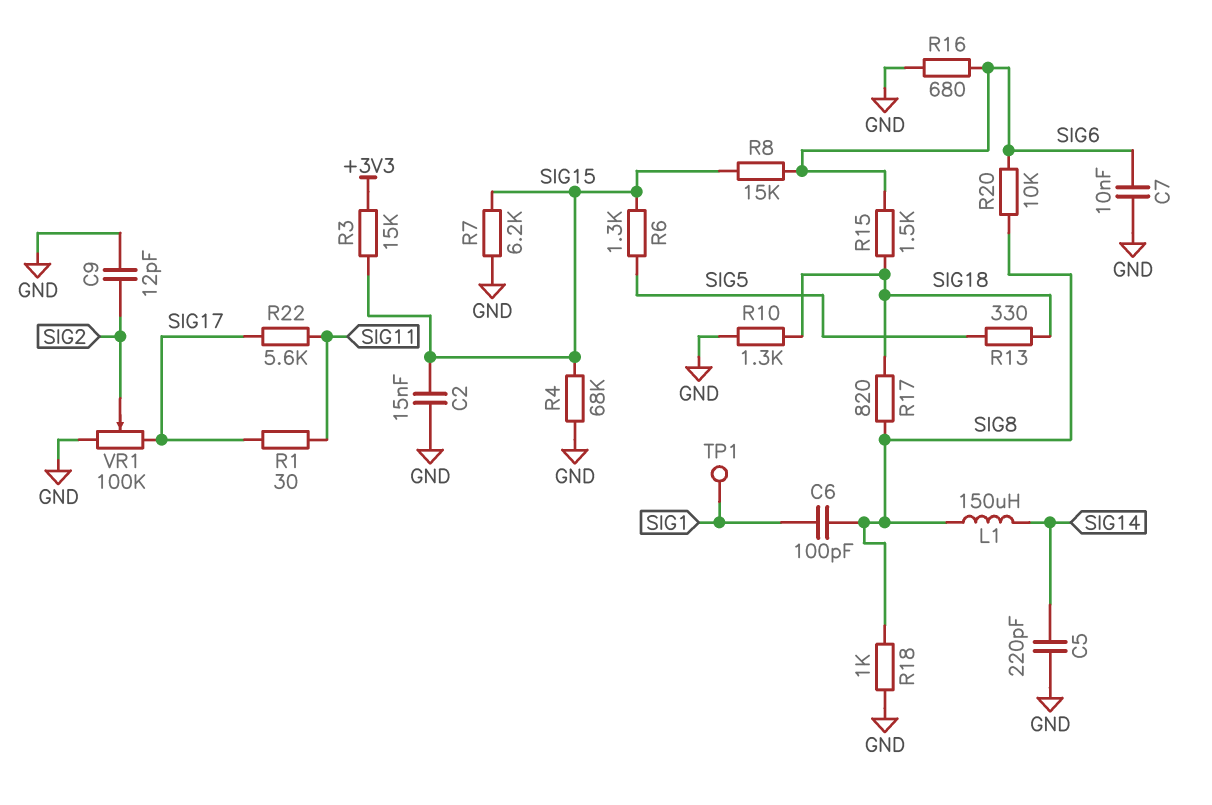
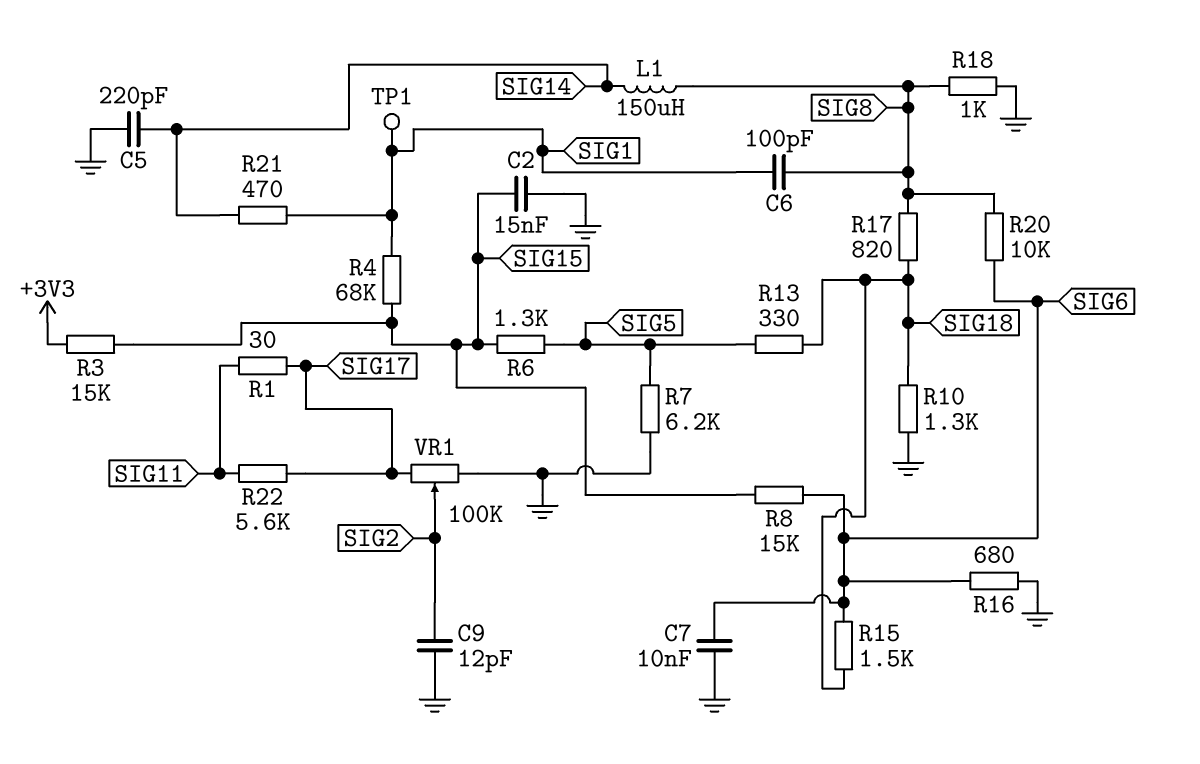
R4: 68k (GND, SIG15) -> 68k (SIG1, SIG15)
R7: 6.2k (GND, SIG15) -> 6.2k (GND, SIG5)
R21: none -> 470 (SIG1, SIG14)

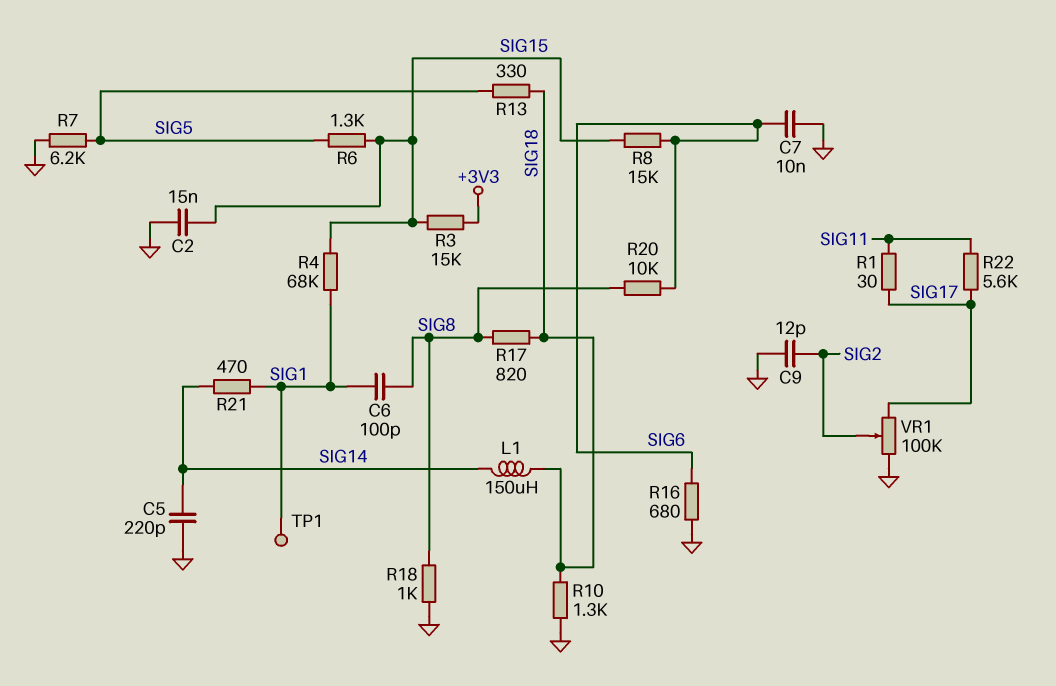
L1: 150uH (SIG8, SIG14) -> 150uH (SIG14, SIG18)
R15: 1.5k (SIG6, SIG18) -> none

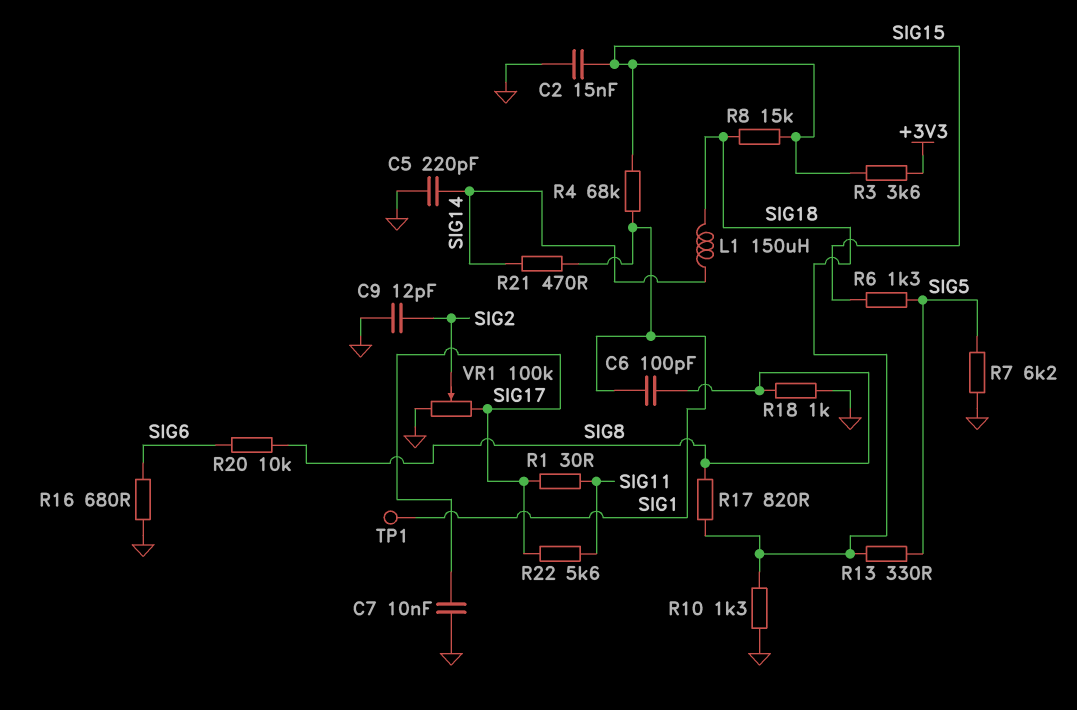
C7: 10nF (GND, SIG6) -> 10nF (GND, SIG17)
R3: 15k (+3V3, SIG15) -> 3.6k (+3V3, SIG15)
R8: 15k (SIG6, SIG15) -> 15k (SIG15, SIG18)

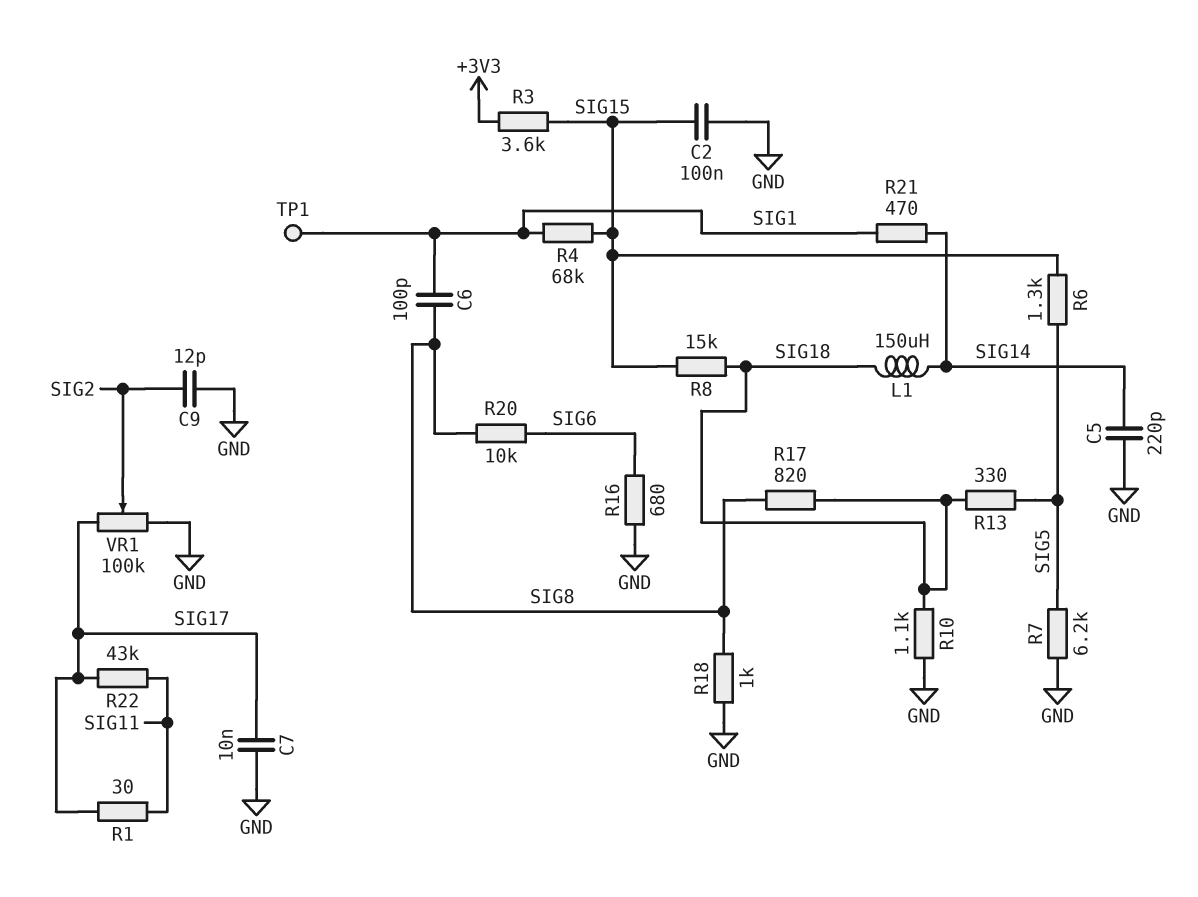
C2: 15nF (GND, SIG15) -> 100nF (GND, SIG15)
R10: 1.3k (GND, SIG18) -> 1.1k (GND, SIG18)
R22: 5.6k (SIG11, SIG17) -> 43k (SIG11, SIG17)

